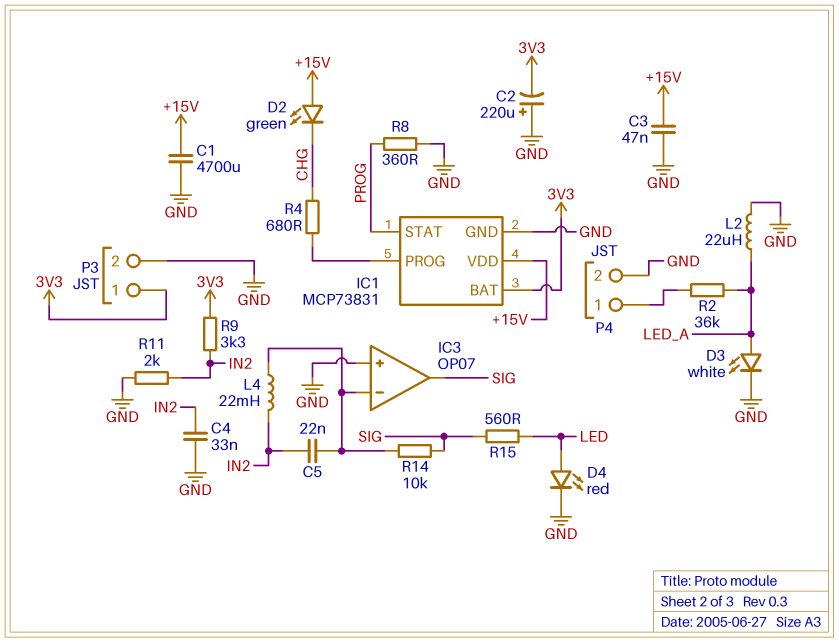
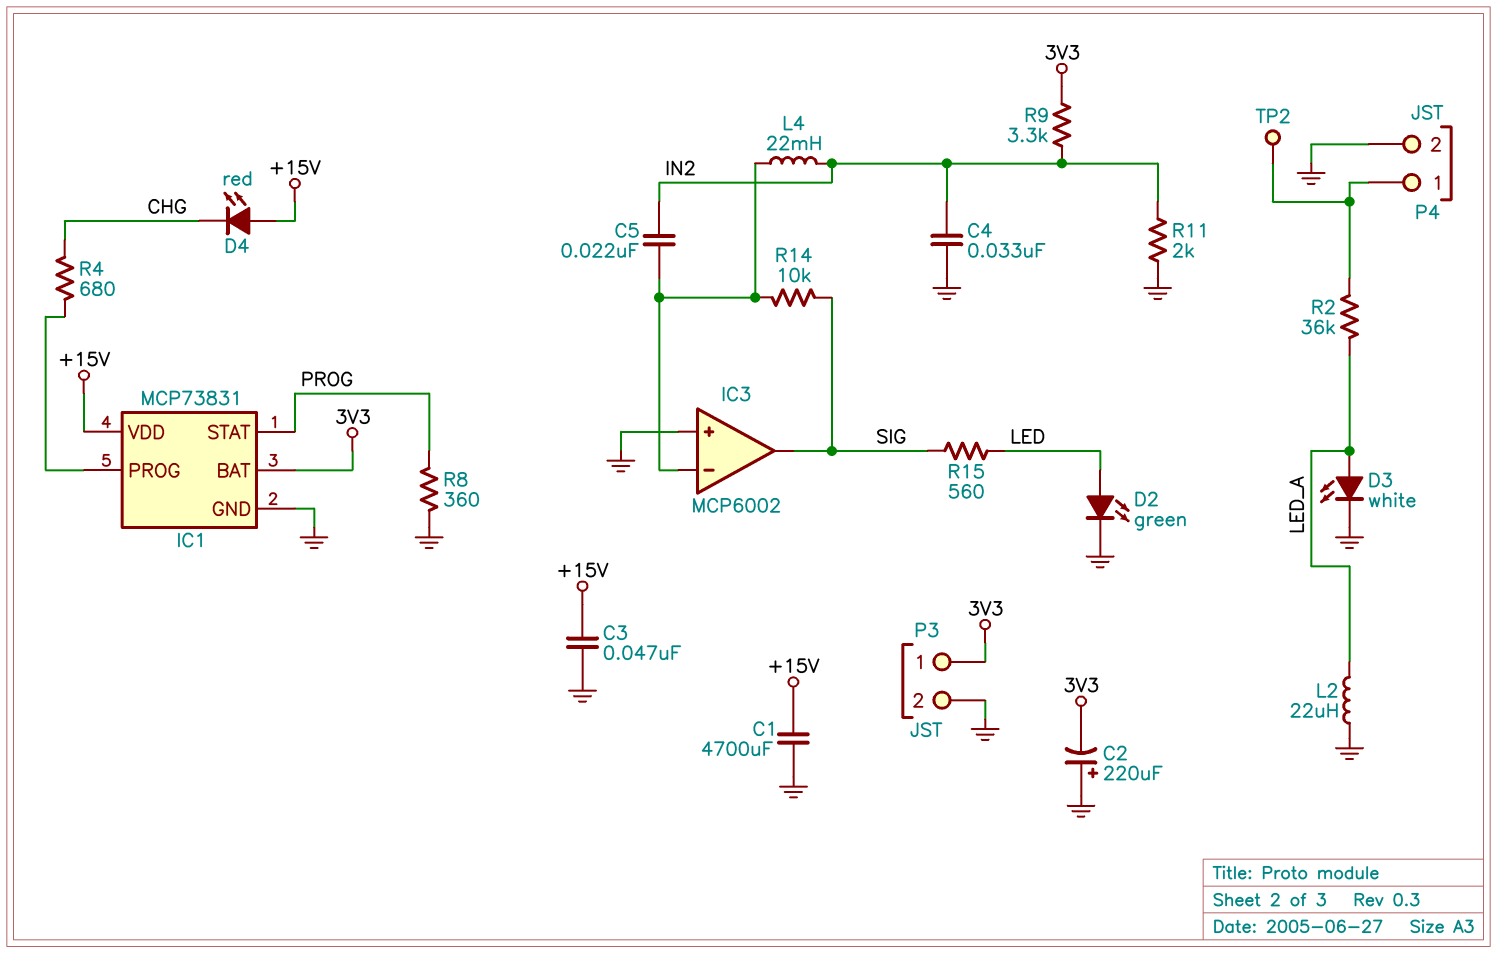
D2: LED green (A +15V, K CHG) -> LED green (A LED, K GND)
D4: LED red (A LED, K GND) -> LED red (A +15V, K CHG)
IC3: OP07 -> MCP6002
TP2: none -> test point (P4/1)

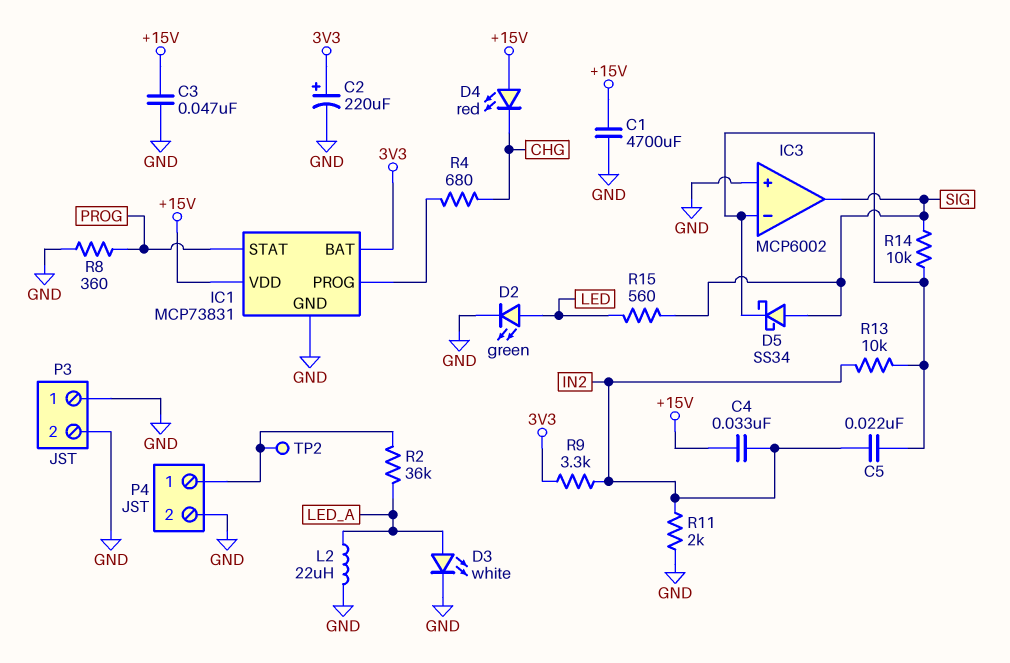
C2: 220uF (plus GND, minus 3V3) -> 220uF (plus 3V3, minus GND)
C4: 33nF (GND, IN2) -> 33nF (+15V, IN2)
D5: none -> schottky SS34 (A SIG, K IC3/in-)
L4: 22mH (IC3/in-, IN2) -> none
P3 pin 1: 3V3 -> GND
R13: none -> 10k (IC3/in-, IN2)

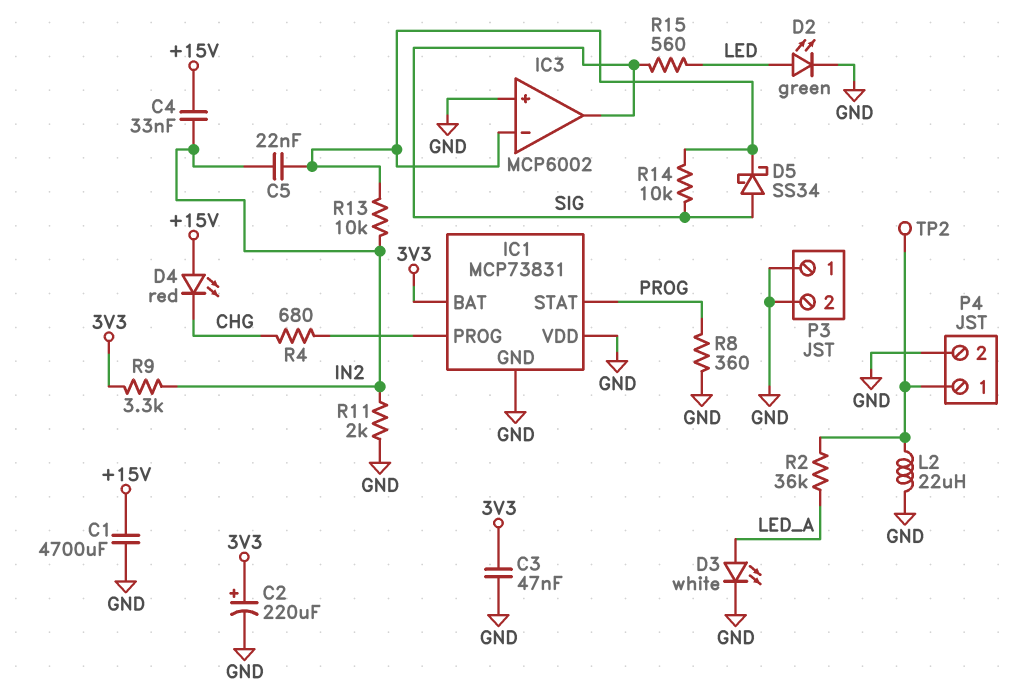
C3: 47nF (+15V, GND) -> 47nF (3V3, GND)
IC1 pin VDD: +15V -> GND
L2: 22uH (GND, LED_A) -> 22uH (GND, P4/1)

